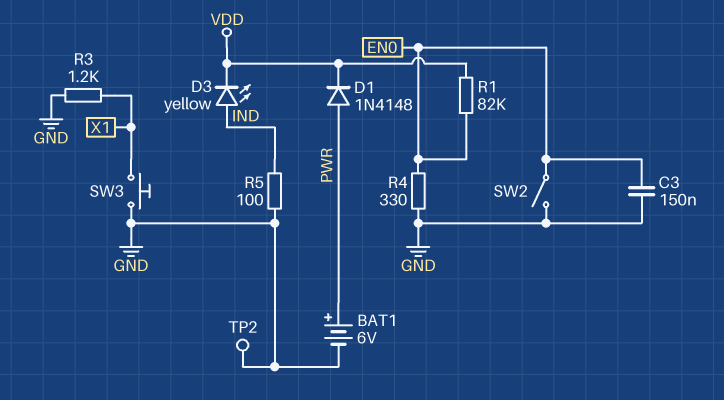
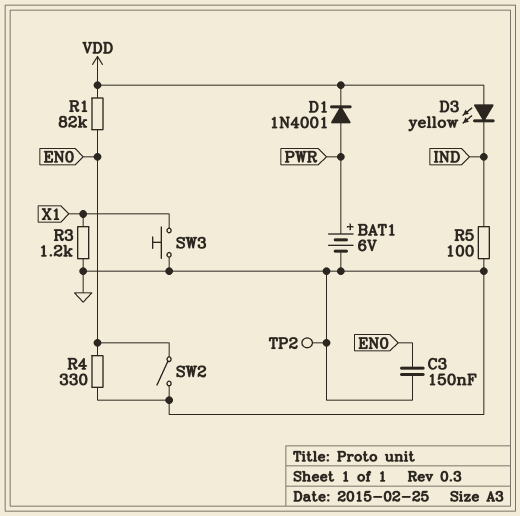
D1: diode 1N4148 (A PWR, K VDD) -> diode 1N4001 (A PWR, K VDD)
D3: LED yellow (A IND, K VDD) -> LED yellow (A VDD, K IND)

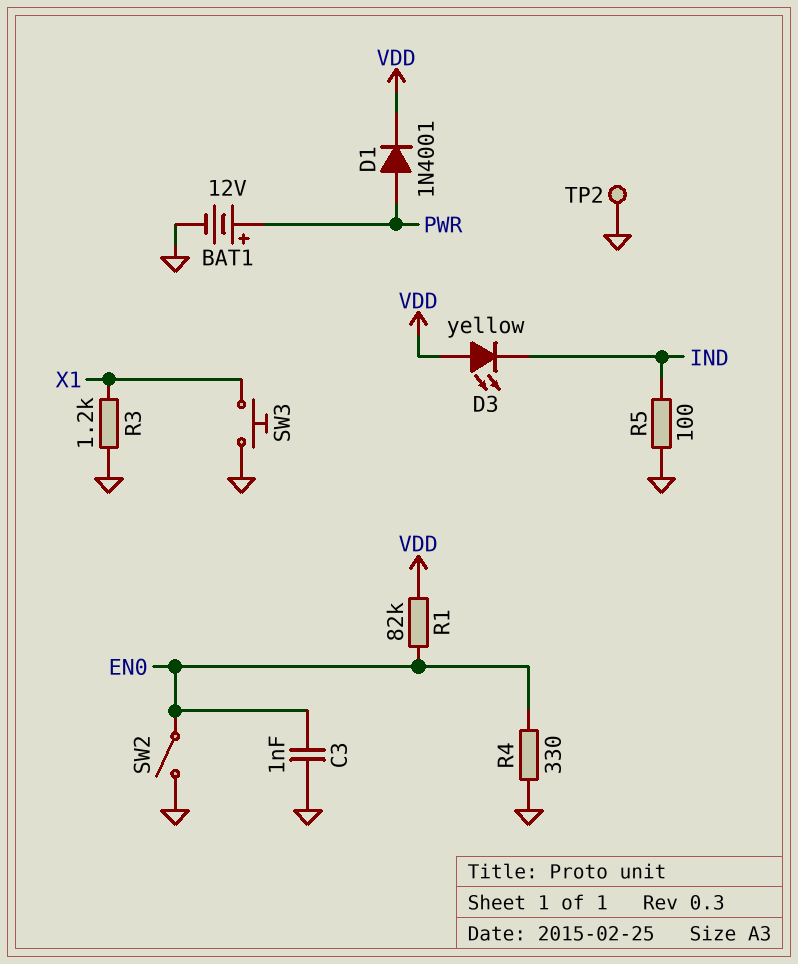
BAT1: 6V (plus PWR, minus GND) -> 12V (plus PWR, minus GND)
C3: 150nF (EN0, GND) -> 1nF (EN0, GND)

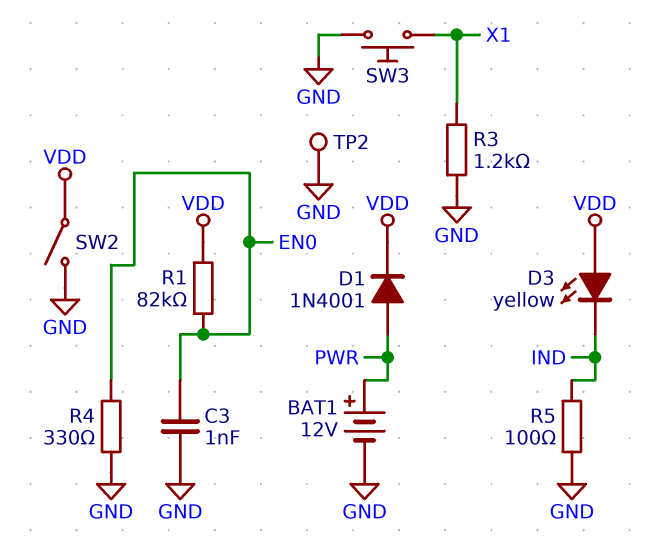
SW2: switch (EN0, GND) -> switch (GND, VDD)

